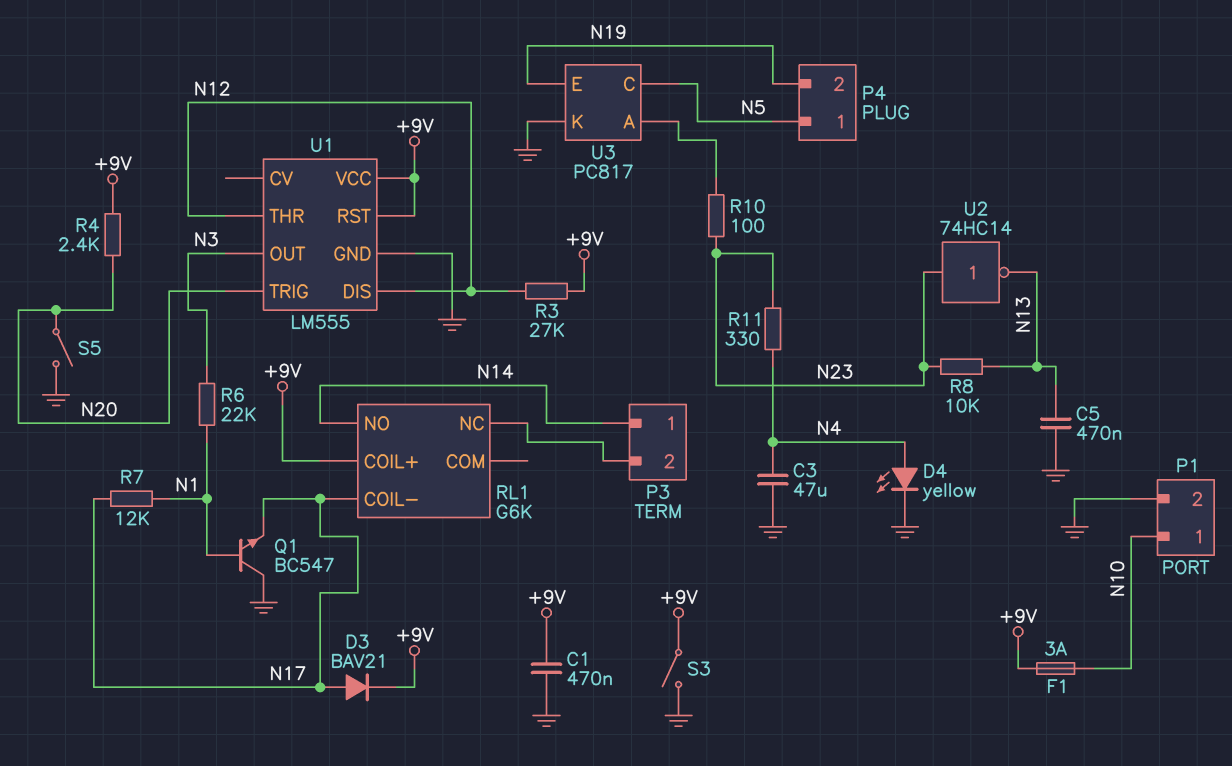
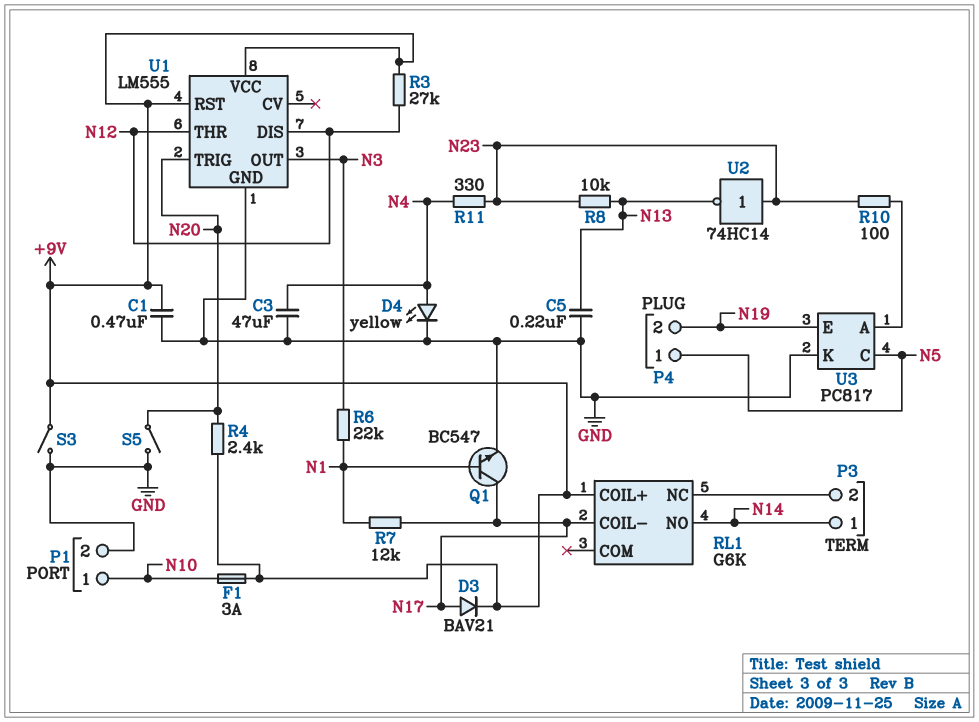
C5: 470nF (GND, N13) -> 220nF (GND, N13)
Q1: NPN BC547 (B N1, C GND, E N17) -> NPN BC547 (B N1, C N17, E GND)

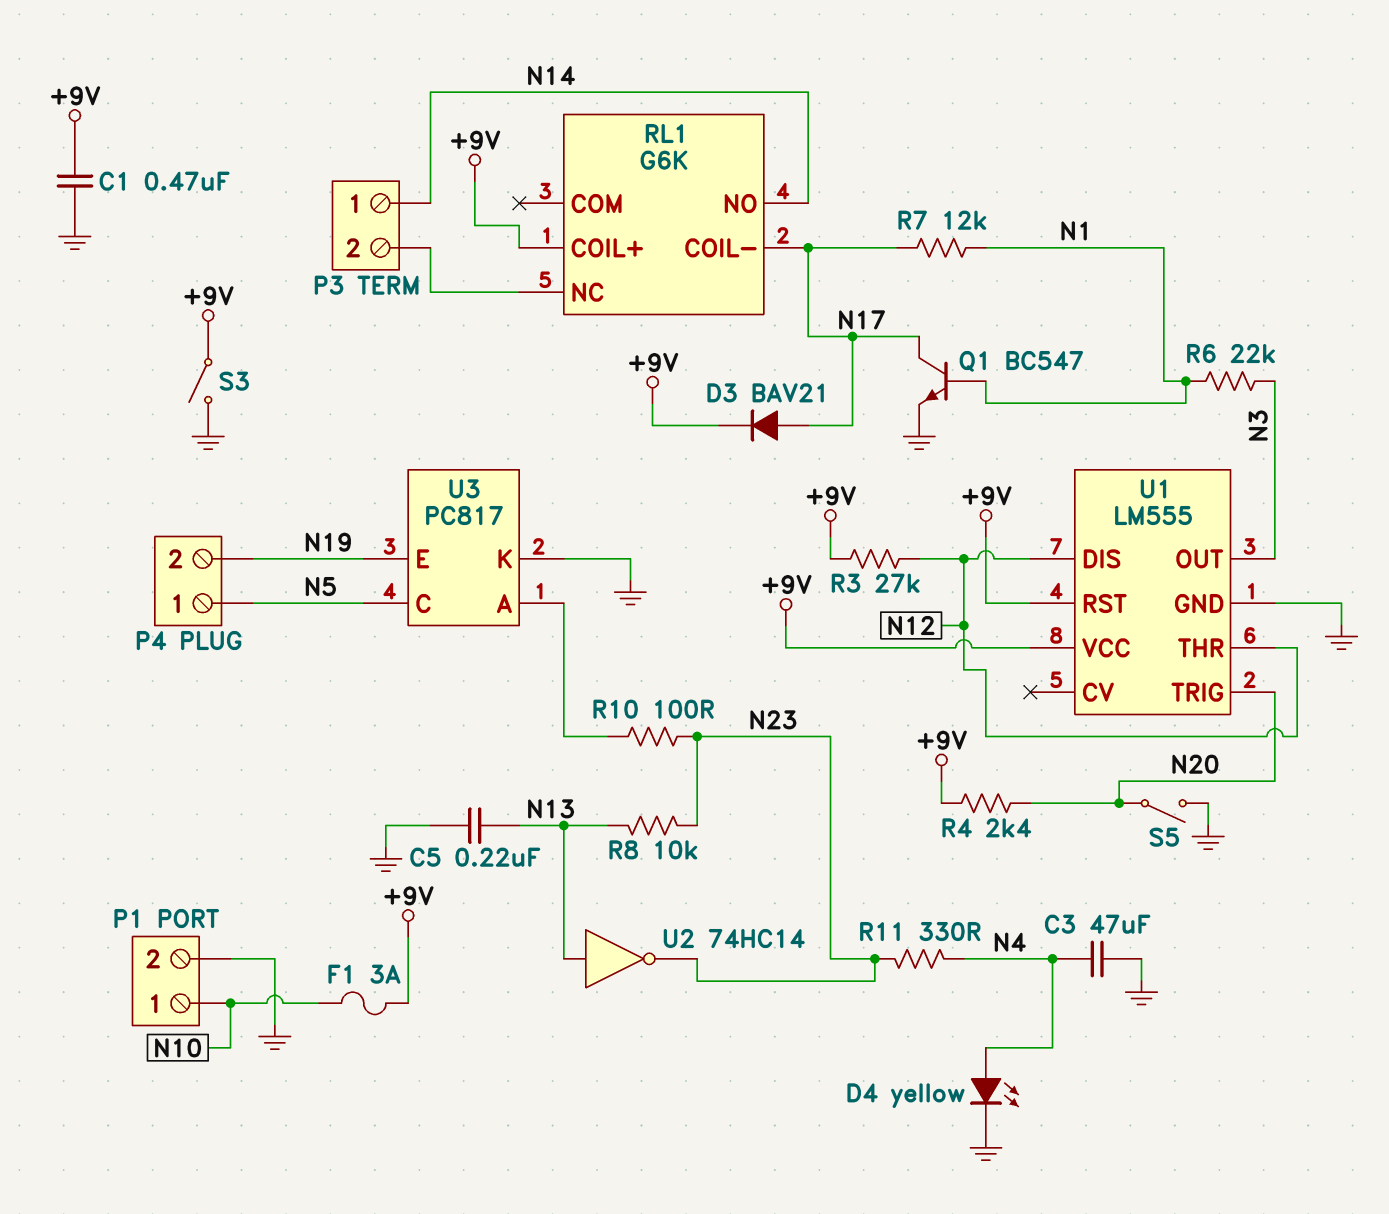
U2: NOT 74HC14 (in N23, out N13) -> NOT 74HC14 (in N13, out N23)

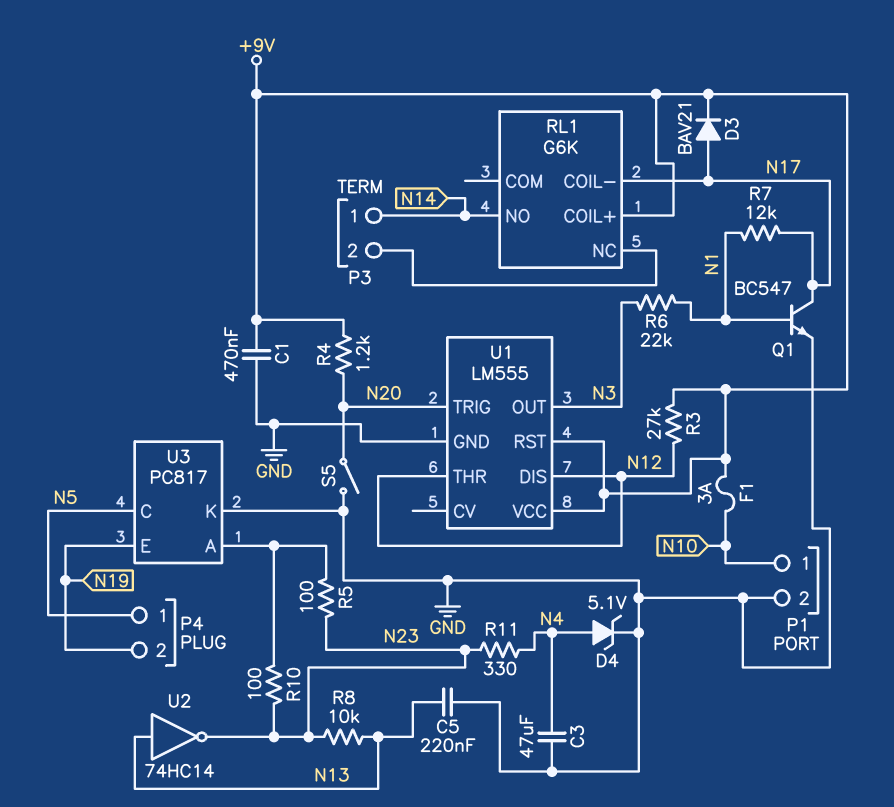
D4: LED yellow (A N4, K GND) -> zener 5.1V (A N4, K GND)
R4: 2.4k (+9V, N20) -> 1.2k (+9V, N20)
R5: none -> 100 (N23, U3/A)
S3: switch (+9V, GND) -> none

